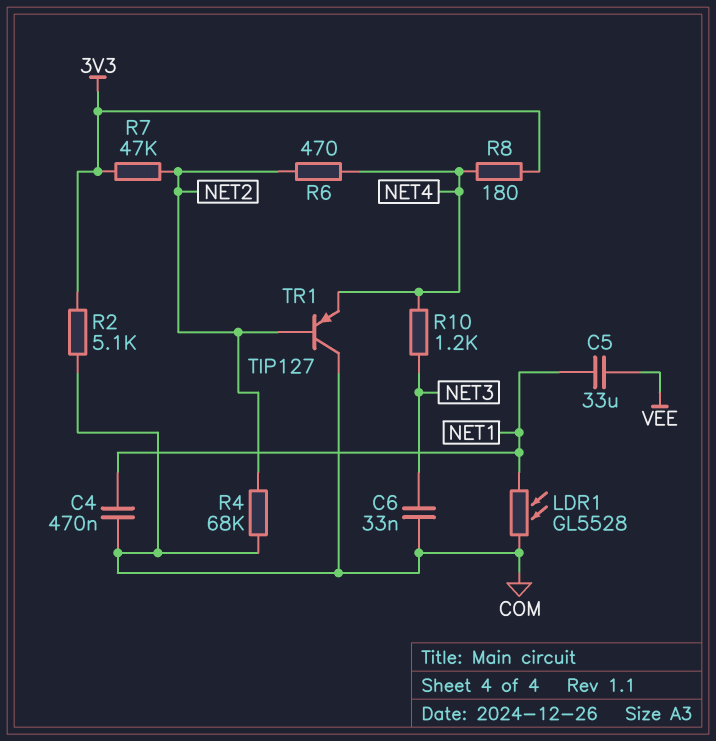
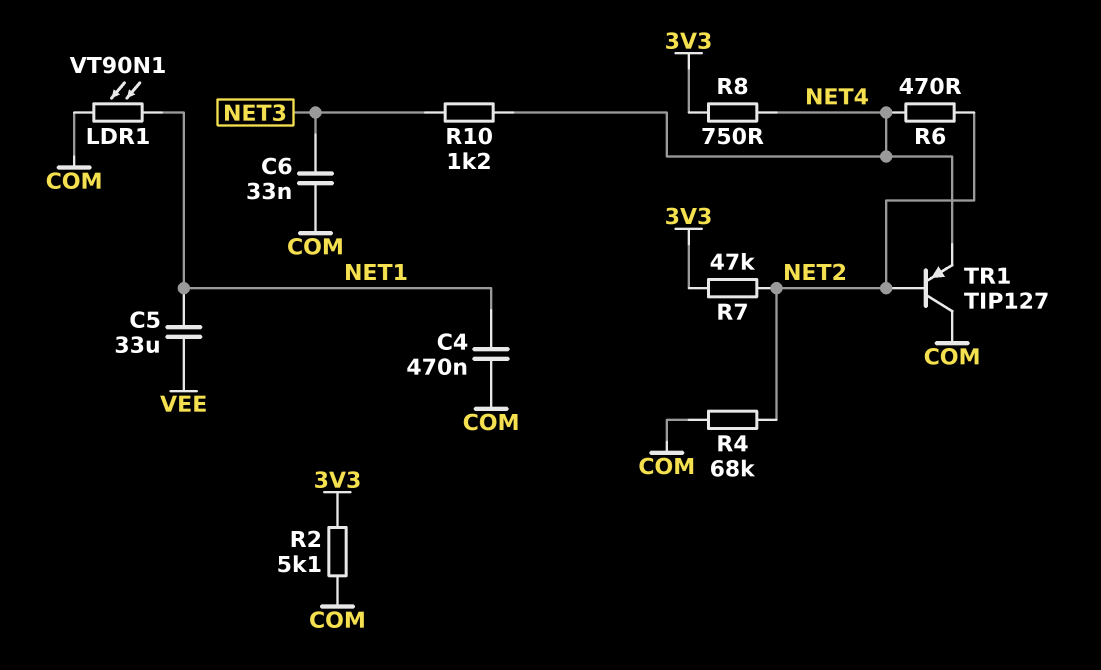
LDR1: GL5528 (COM, NET1) -> VT90N1 (COM, NET1)
R8: 180 (3V3, NET4) -> 750 (3V3, NET4)

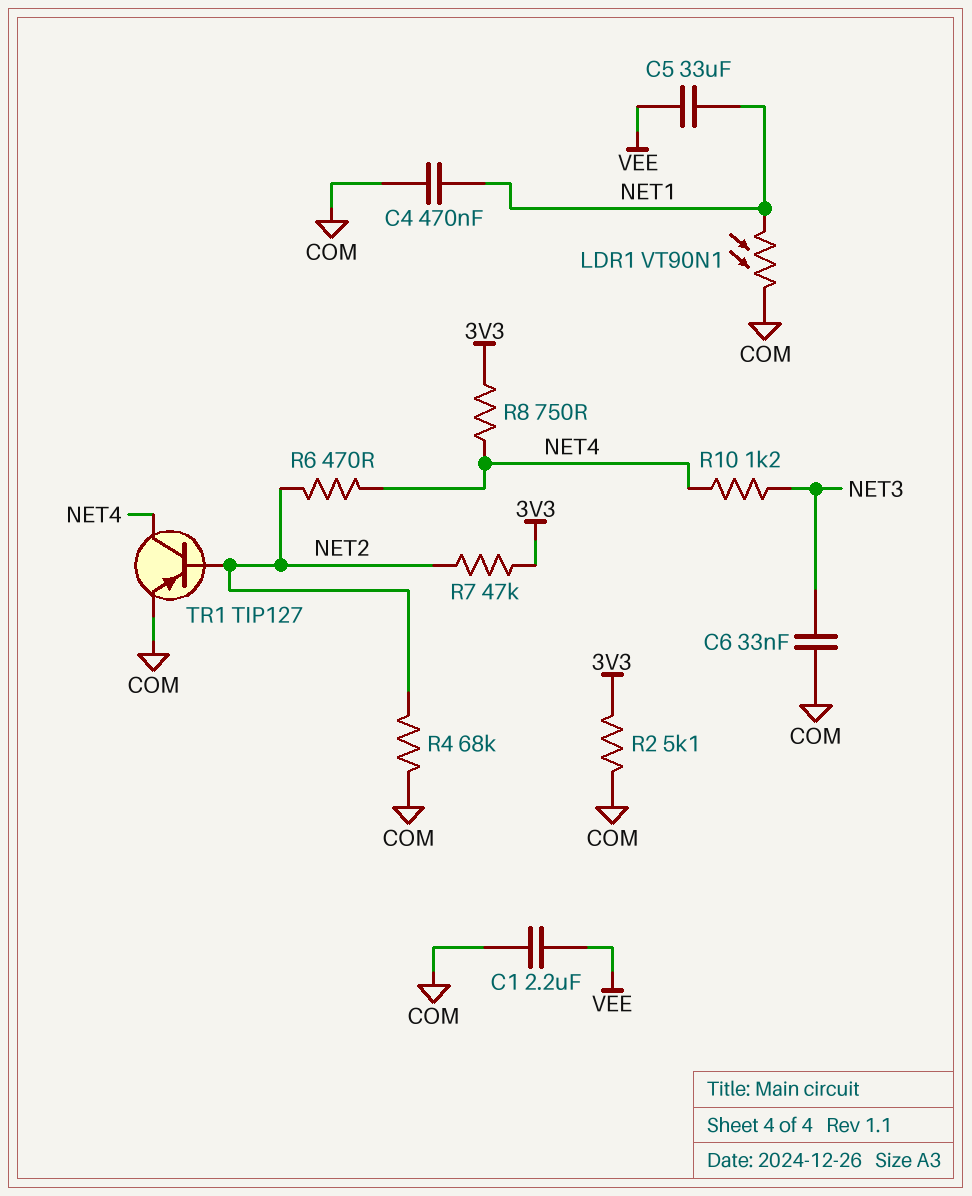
C1: none -> 2.2uF (COM, VEE)
TR1: PNP TIP127 (B NET2, C COM, E NET4) -> PNP TIP127 (B NET2, C NET4, E COM)

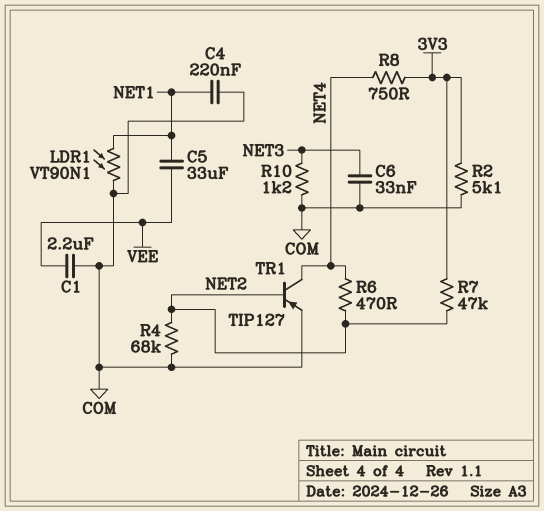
C4: 470nF (COM, NET1) -> 220nF (COM, NET1)
R10: 1.2k (NET3, NET4) -> 1.2k (COM, NET3)

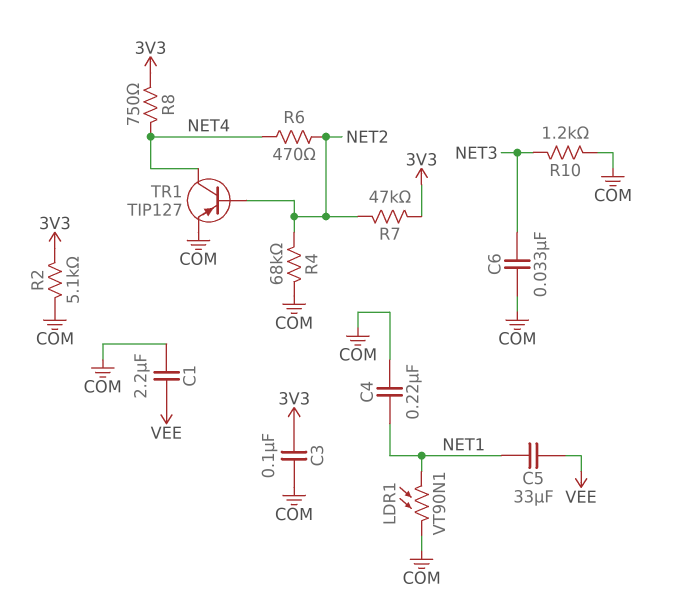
C3: none -> 100nF (3V3, COM)

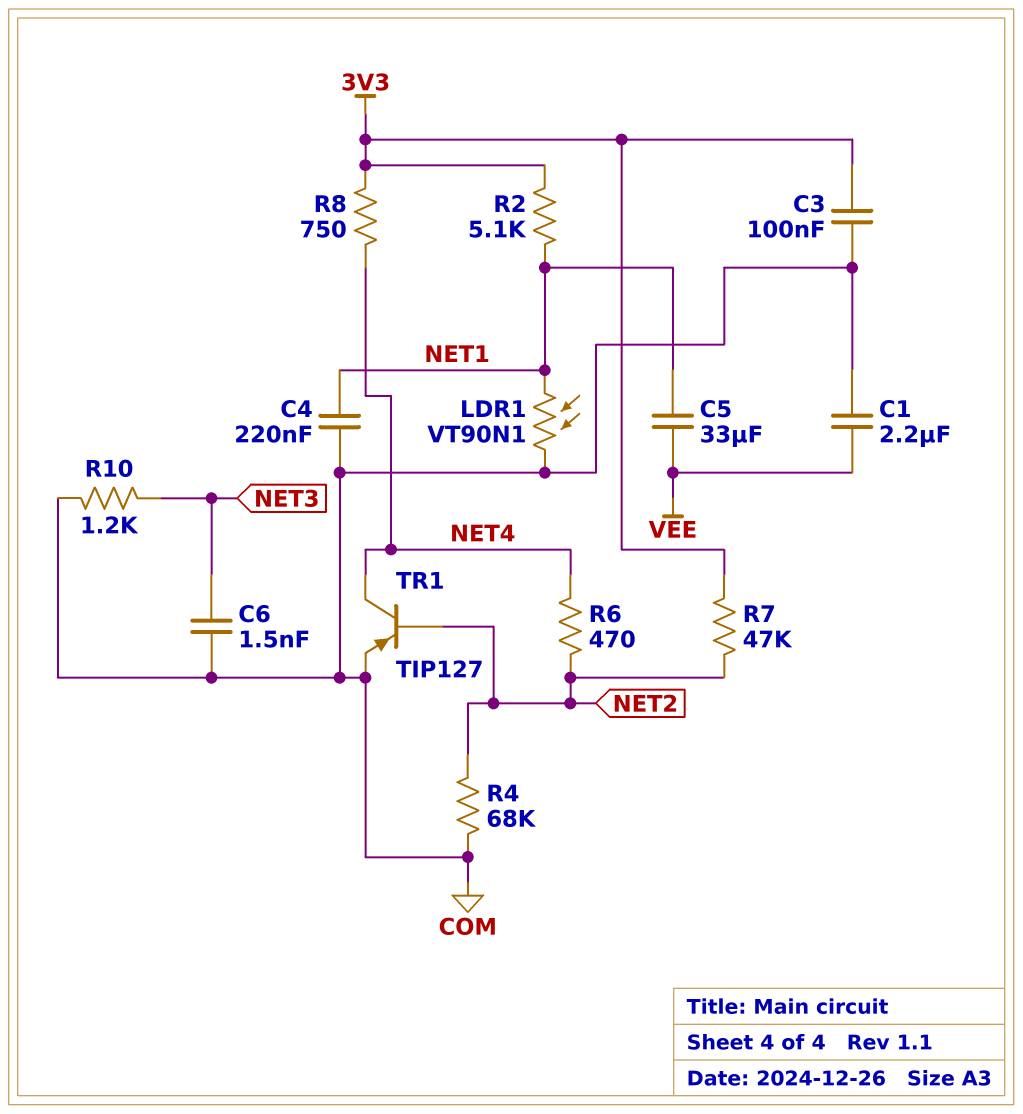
C6: 33nF (COM, NET3) -> 1.5nF (COM, NET3)
R2: 5.1k (3V3, COM) -> 5.1k (3V3, NET1)

